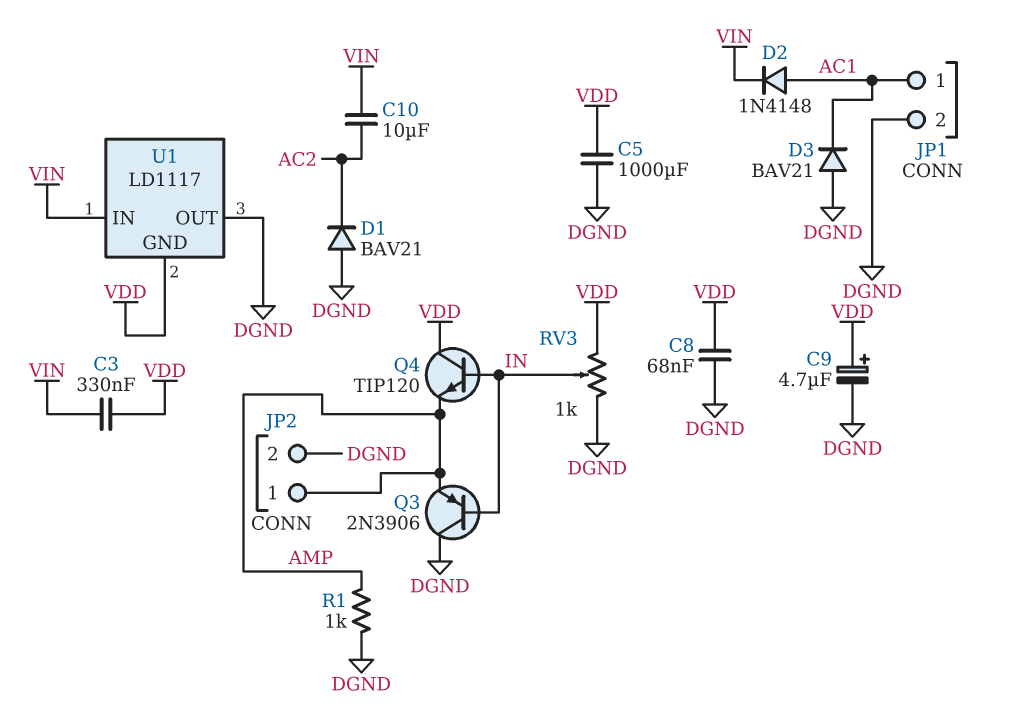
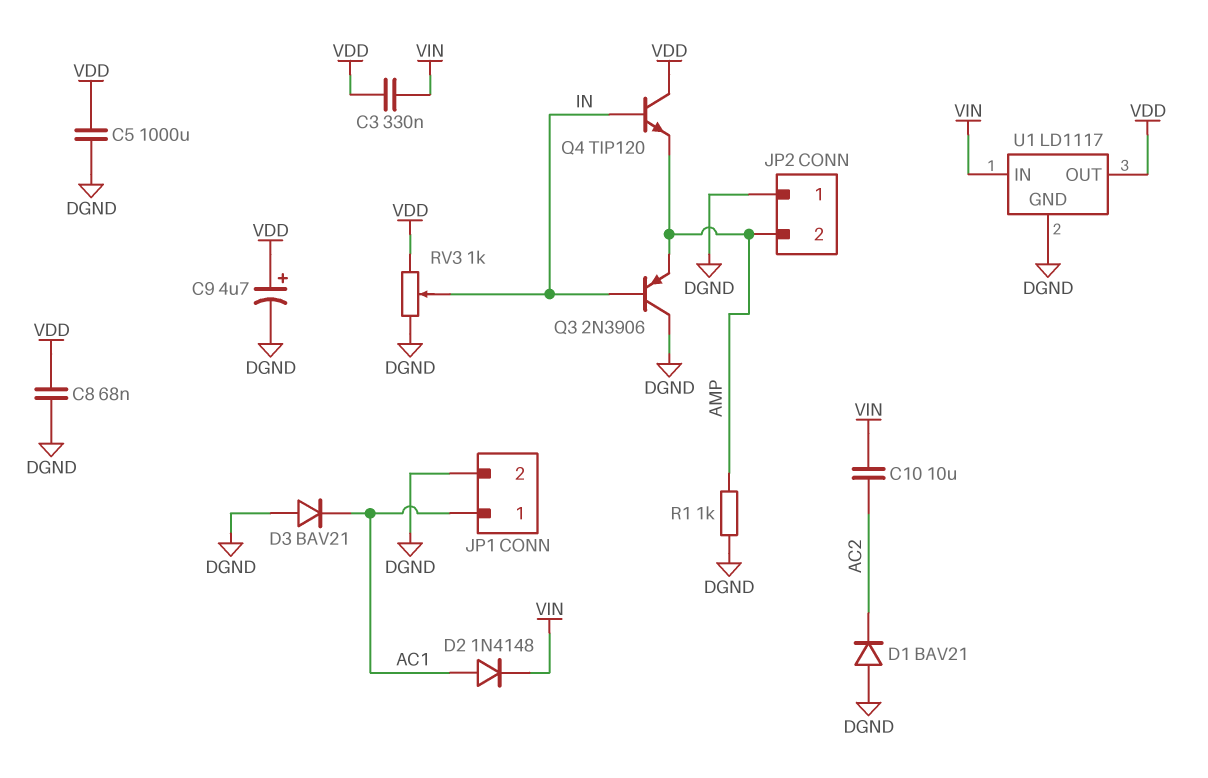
JP2 pin 1: AMP -> DGND
JP2 pin 2: DGND -> AMP
U1 pin GND: VDD -> DGND
U1 pin OUT: DGND -> VDD

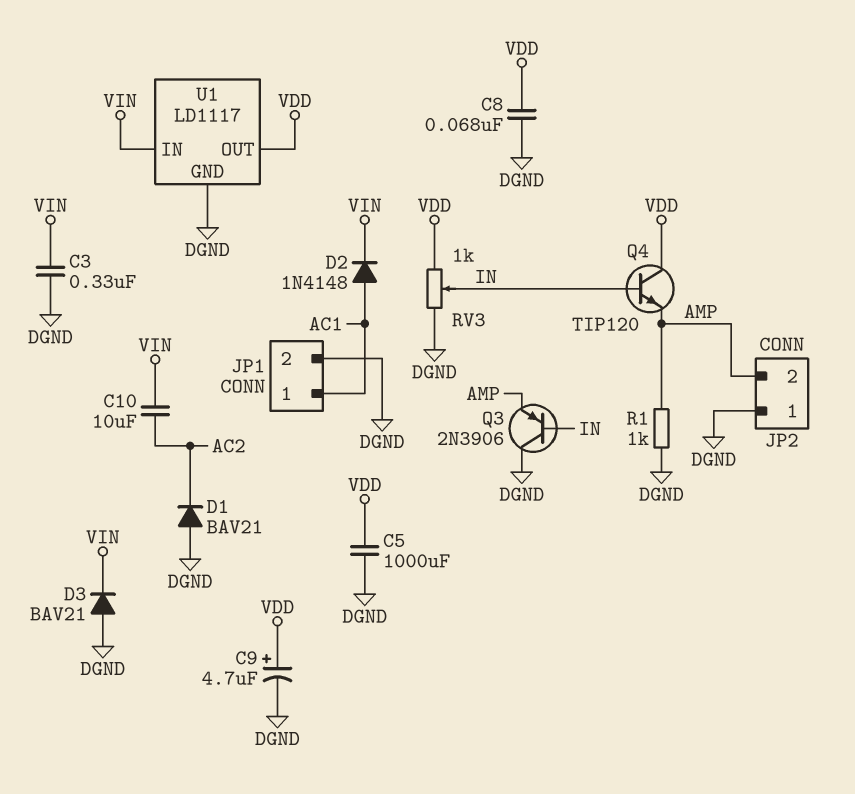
C3: 330nF (VDD, VIN) -> 330nF (DGND, VIN)
D3: diode BAV21 (A DGND, K AC1) -> diode BAV21 (A DGND, K VIN)

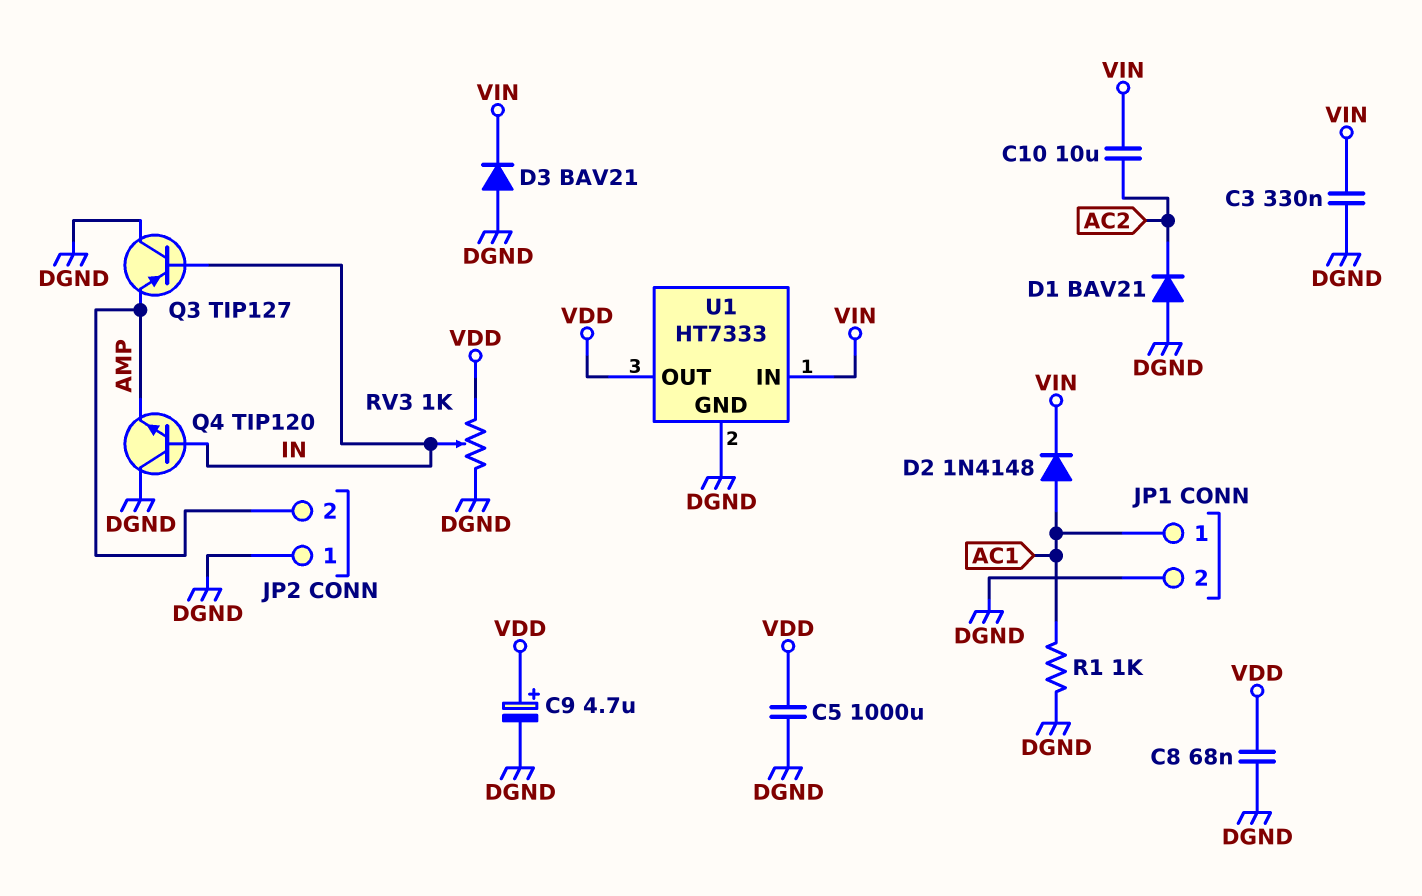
Q3: PNP 2N3906 (B IN, C DGND, E AMP) -> PNP TIP127 (B IN, C DGND, E AMP)
Q4: NPN TIP120 (B IN, C VDD, E AMP) -> NPN TIP120 (B IN, C DGND, E AMP)
R1: 1k (AMP, DGND) -> 1k (AC1, DGND)
U1: LD1117 -> HT7333

